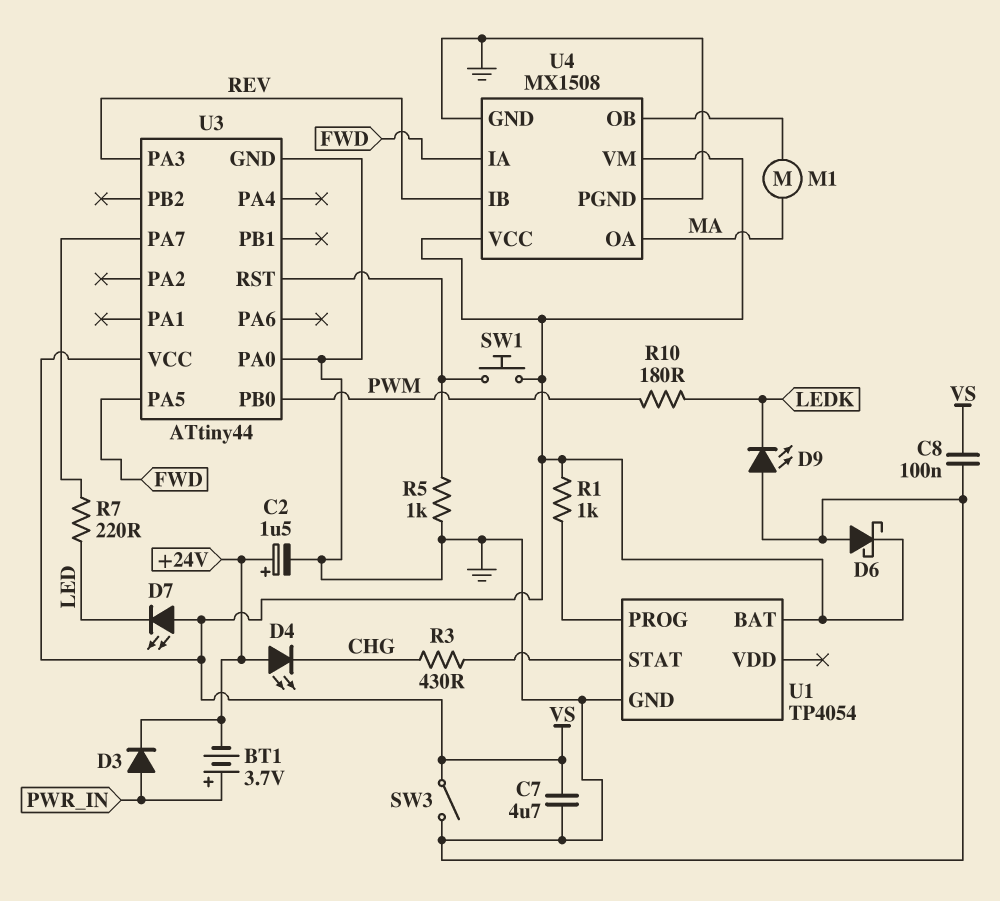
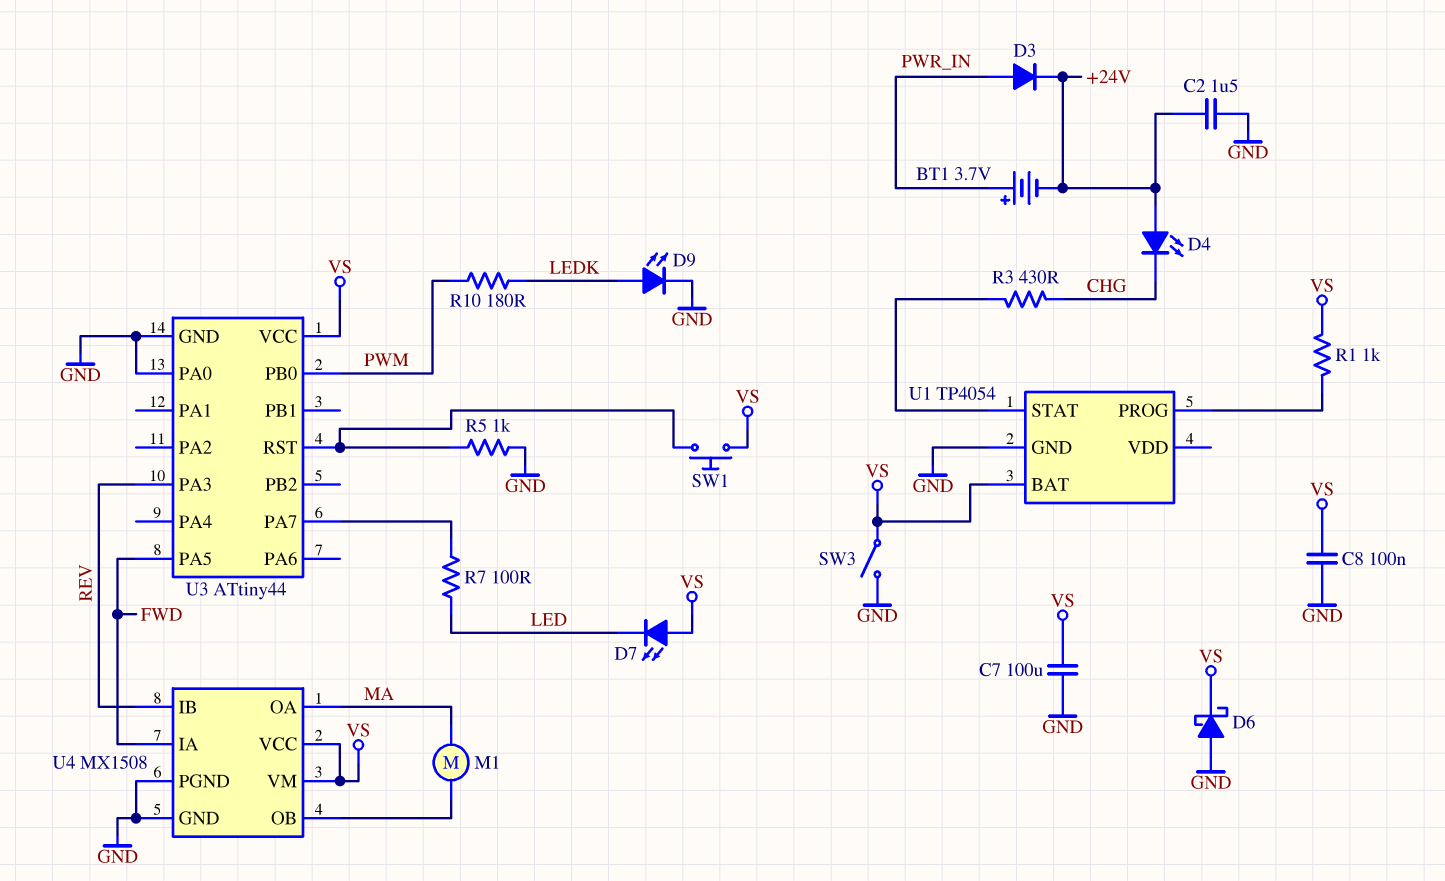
C2: 1.5uF (plus +24V, minus GND) -> 1.5uF (+24V, GND)
C7: 4.7uF (GND, VS) -> 100uF (GND, VS)
D9: LED (A GND, K LEDK) -> LED (A LEDK, K GND)
R7: 220 (LED, U3/PA7) -> 100 (LED, U3/PA7)

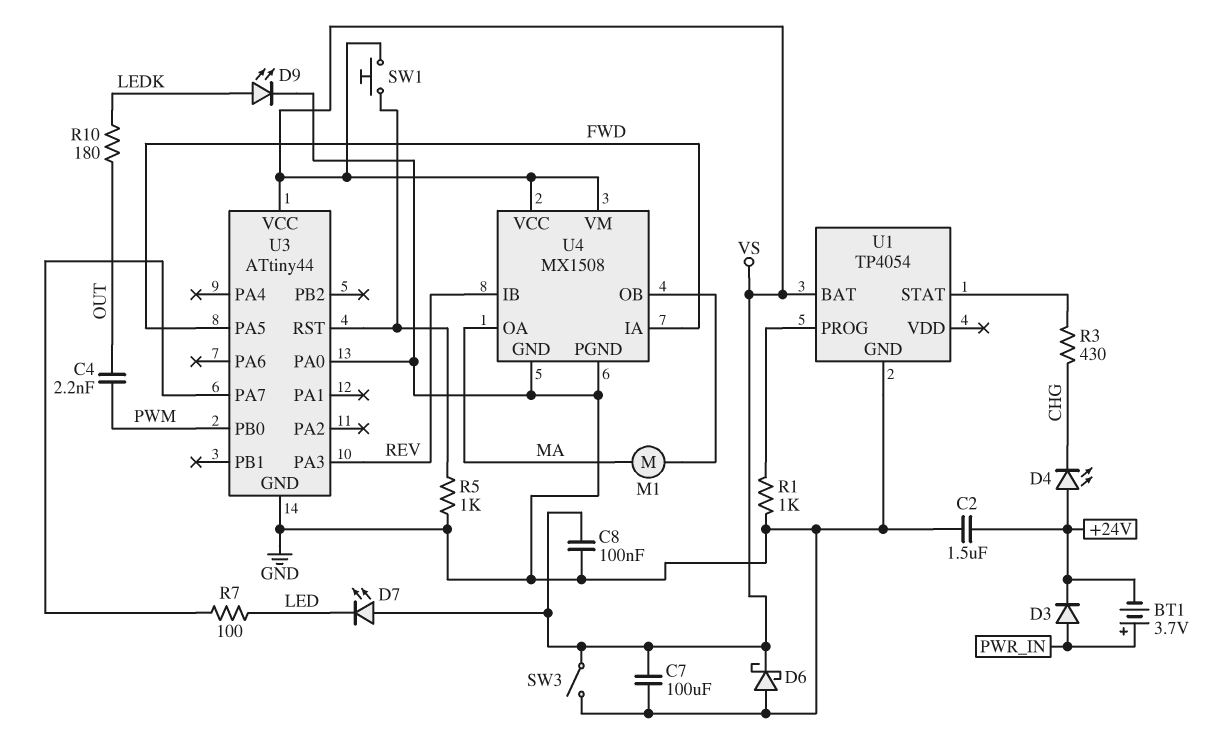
C4: none -> 2.2nF (OUT, PWM)
R1: 1k (U1/PROG, VS) -> 1k (GND, U1/PROG)
R10: 180 (LEDK, PWM) -> 180 (LEDK, OUT)

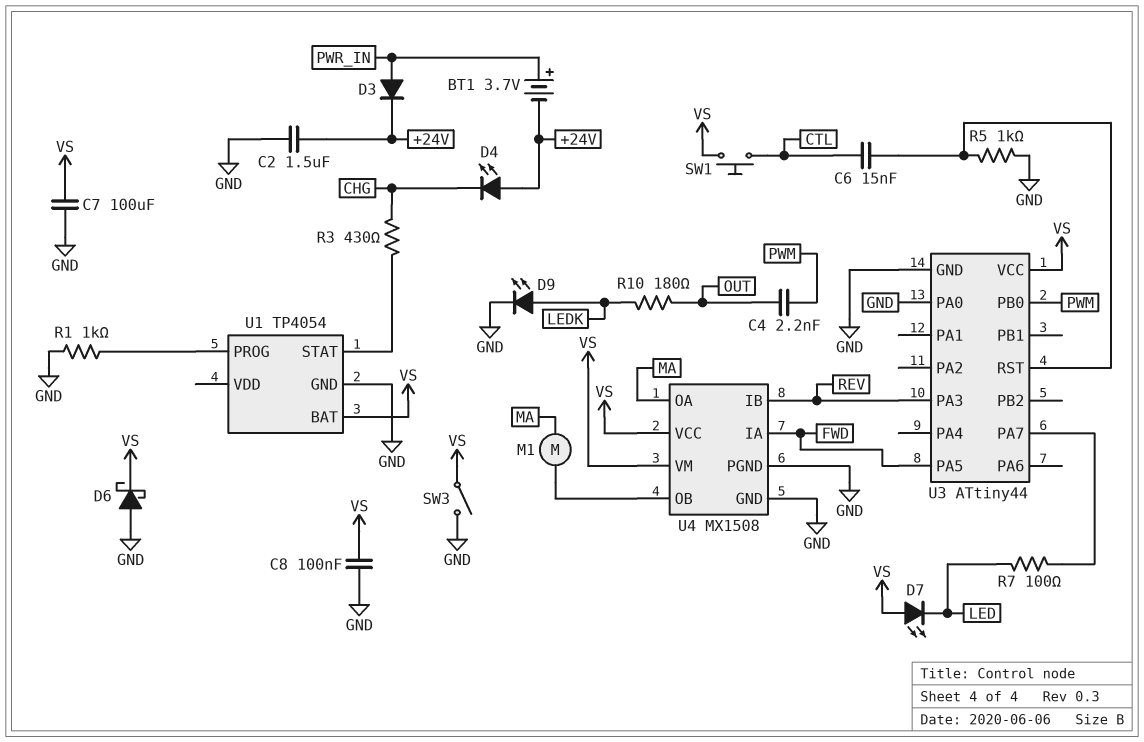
C6: none -> 15nF (CTL, U3/RST)
SW1: button (U3/RST, VS) -> button (CTL, VS)

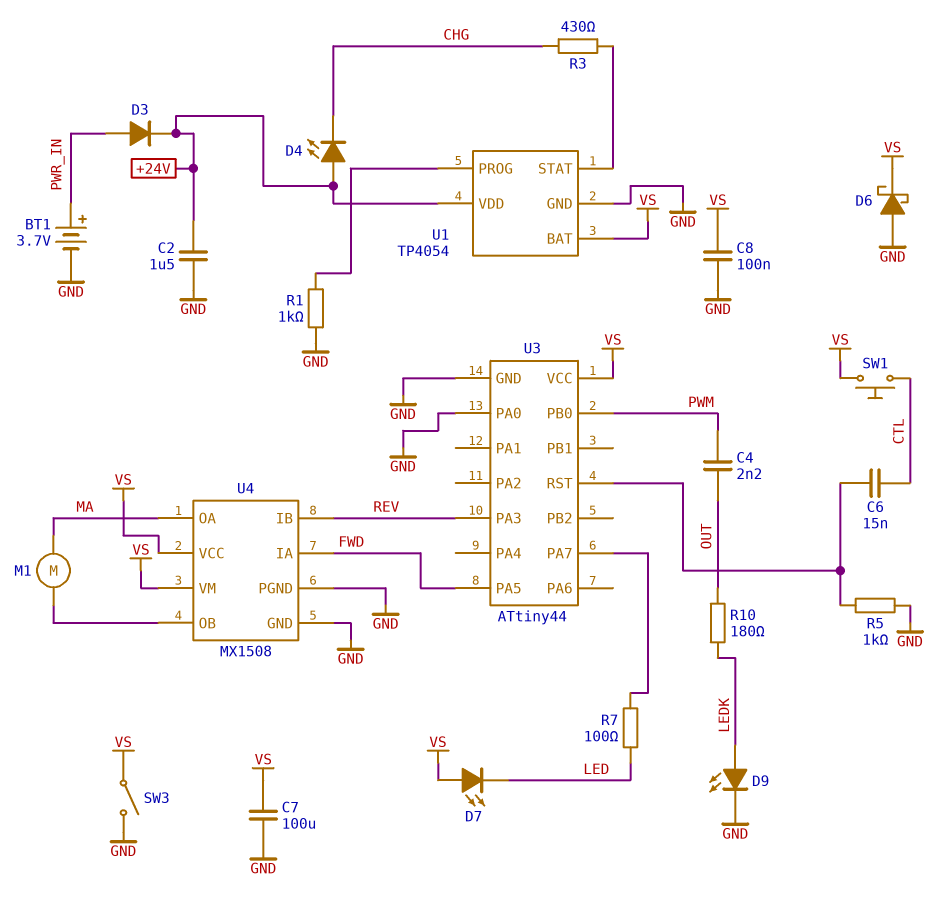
BT1: 3.7V (plus PWR_IN, minus +24V) -> 3.7V (plus PWR_IN, minus GND)
U1 pin VDD: none -> +24V

